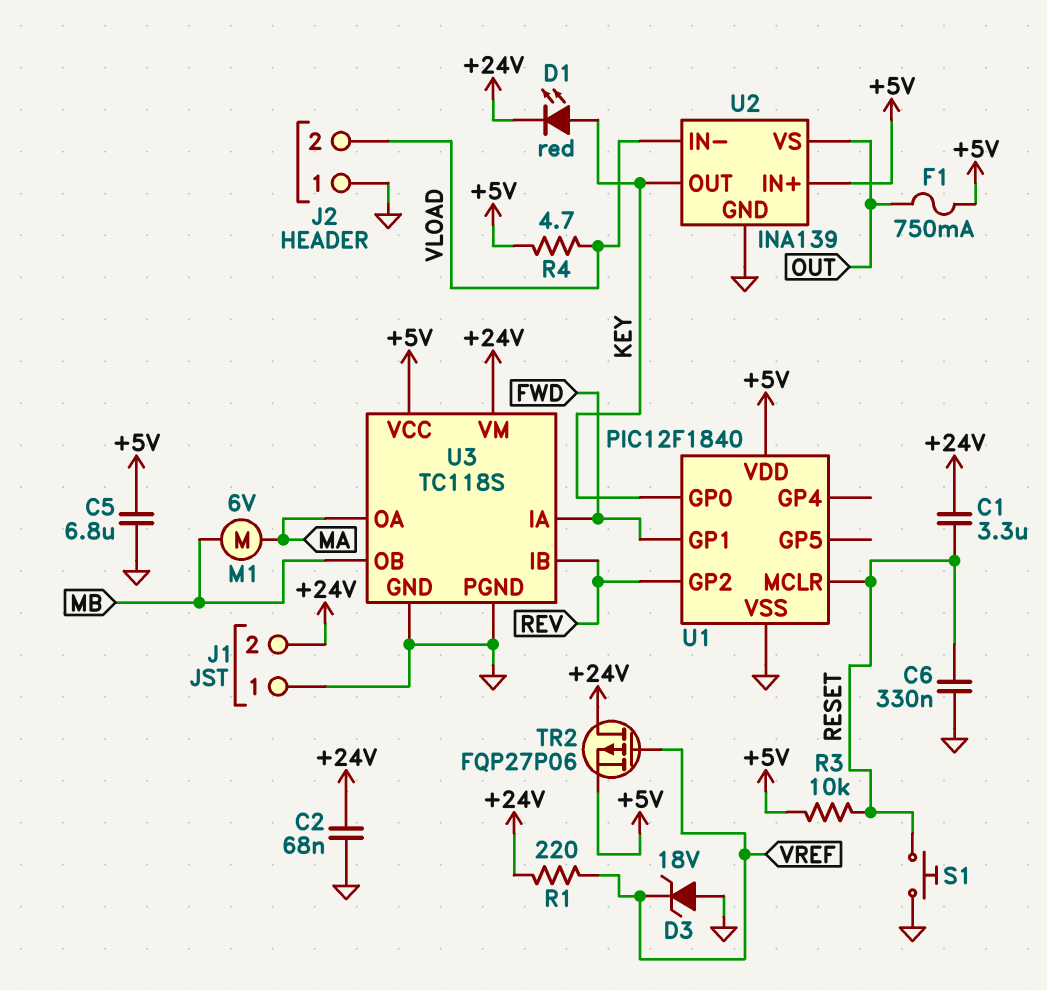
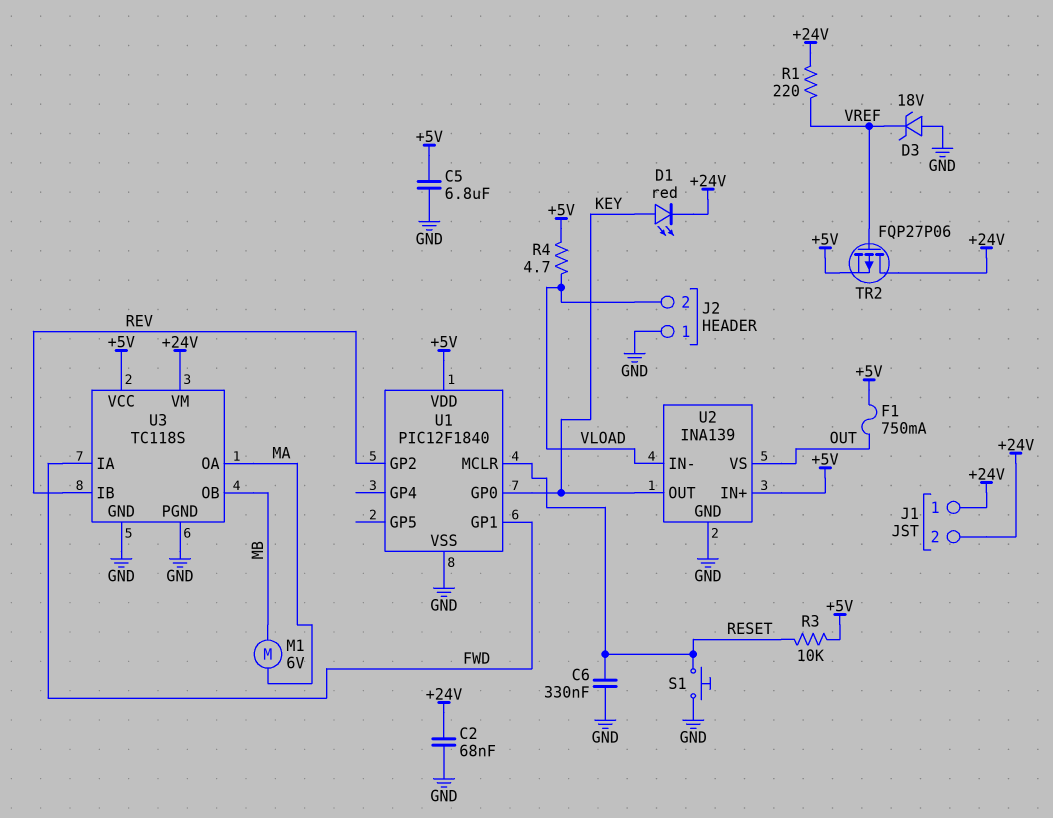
C1: 3.3uF (+24V, RESET) -> none
J1 pin 1: GND -> +24V

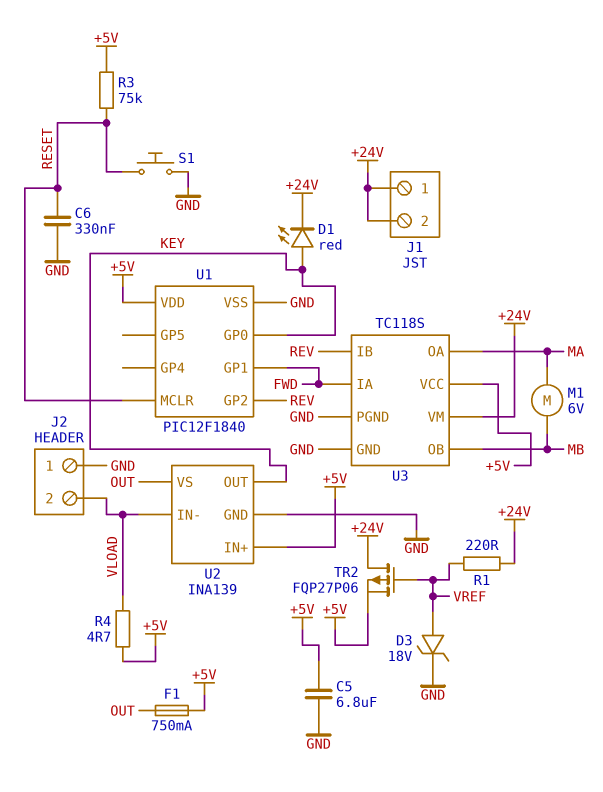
C2: 68nF (+24V, GND) -> none
D3: zener 18V (A GND, K VREF) -> zener 18V (A VREF, K GND)
R3: 10k (+5V, RESET) -> 75k (+5V, RESET)

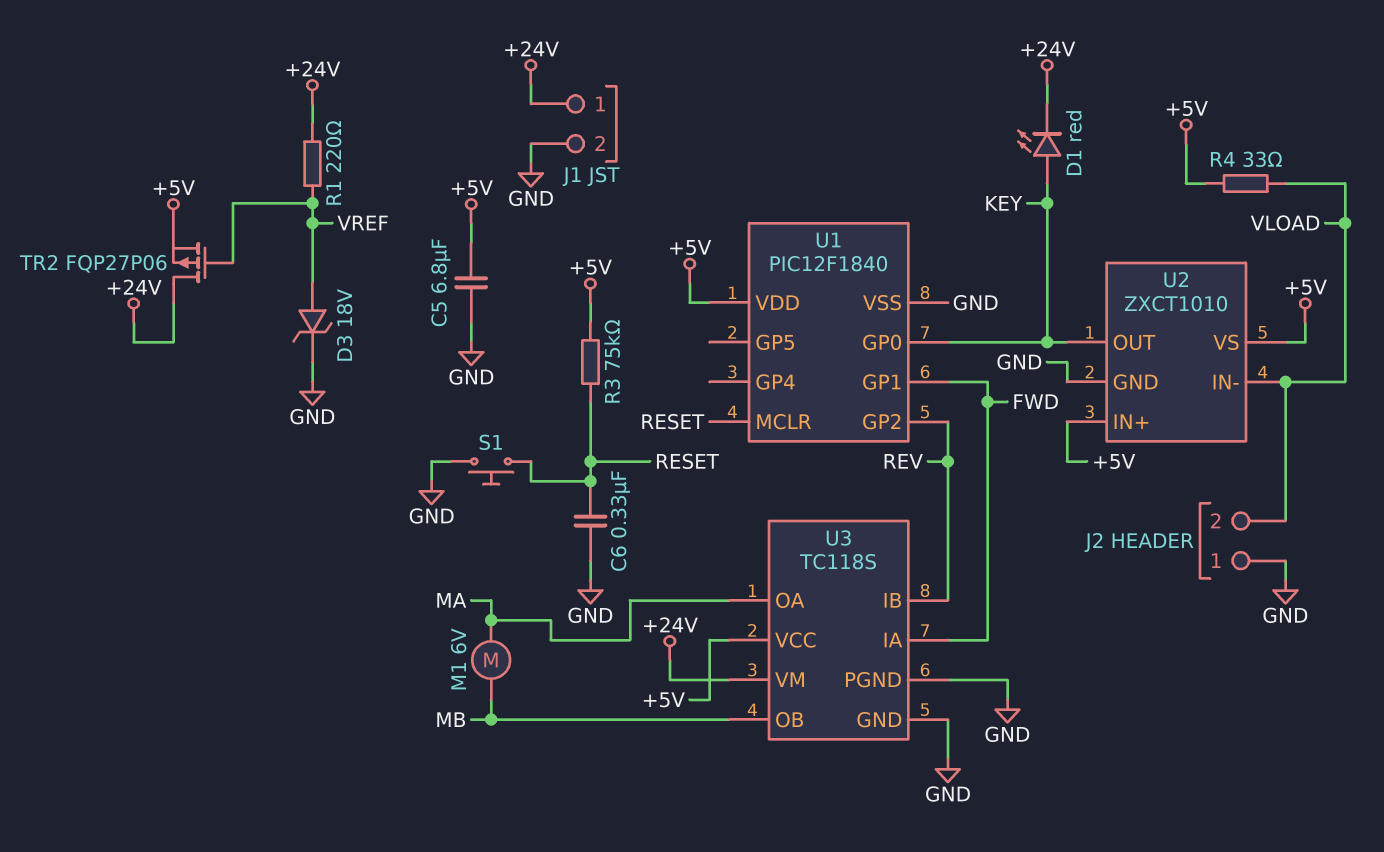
F1: 750mA (+5V, OUT) -> none
J1 pin 2: +24V -> GND
R4: 4.7 (+5V, VLOAD) -> 33 (+5V, VLOAD)
U2: INA139 -> ZXCT1010
U2 pin VS: OUT -> +5V

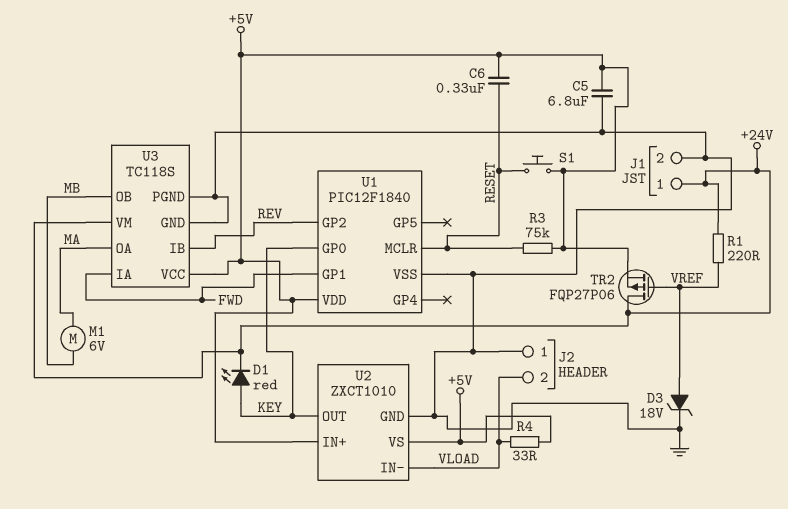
C6: 330nF (GND, RESET) -> 330nF (+5V, RESET)
S1: button (GND, RESET) -> button (+5V, RESET)

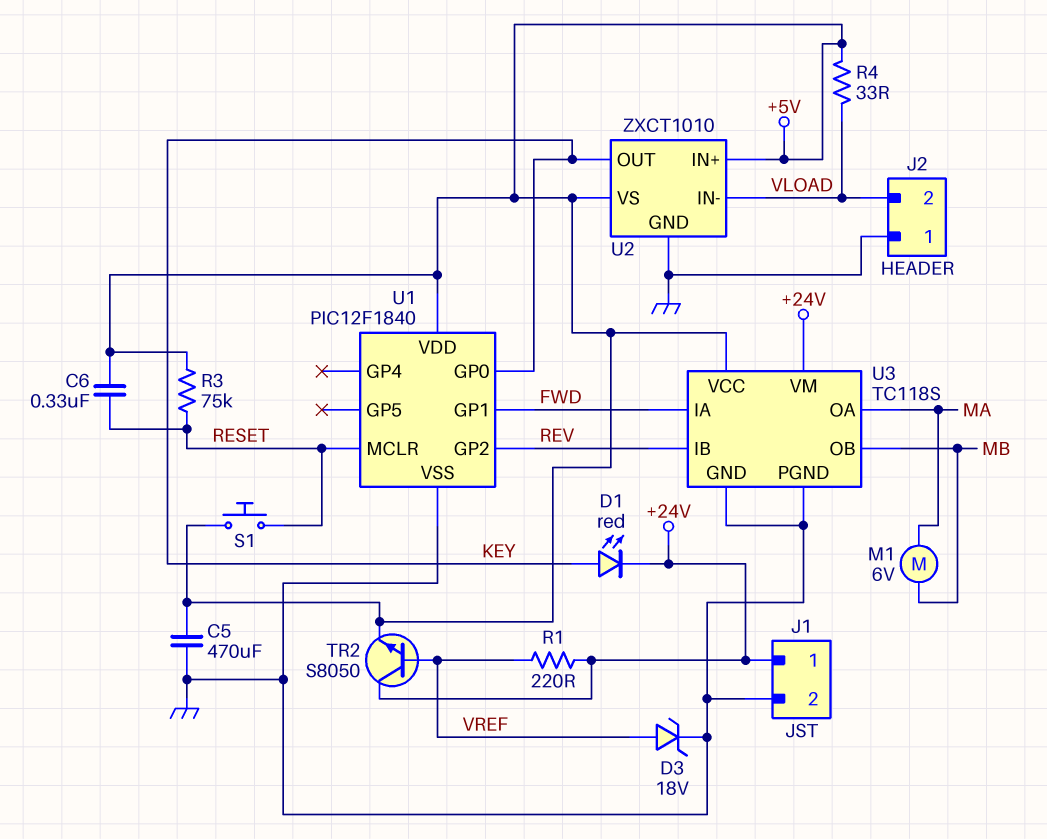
C5: 6.8uF (+5V, GND) -> 470uF (+5V, GND)
TR2: PMOS FQP27P06 (G VREF, D +24V, S +5V) -> NPN S8050 (B VREF, C +24V, E +5V)

